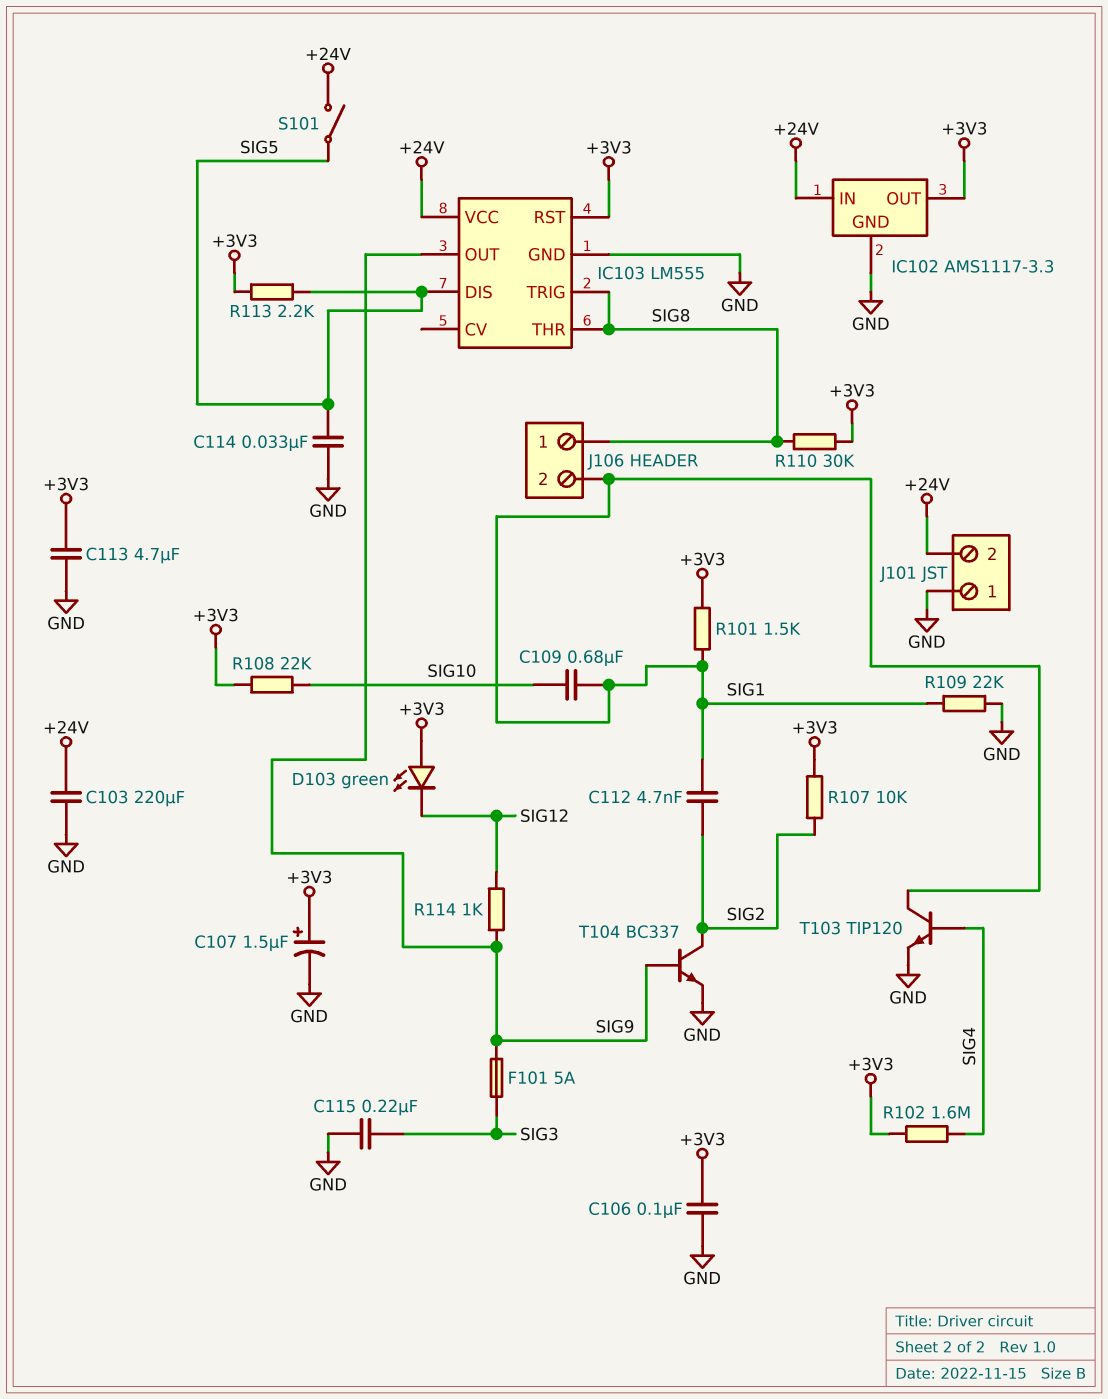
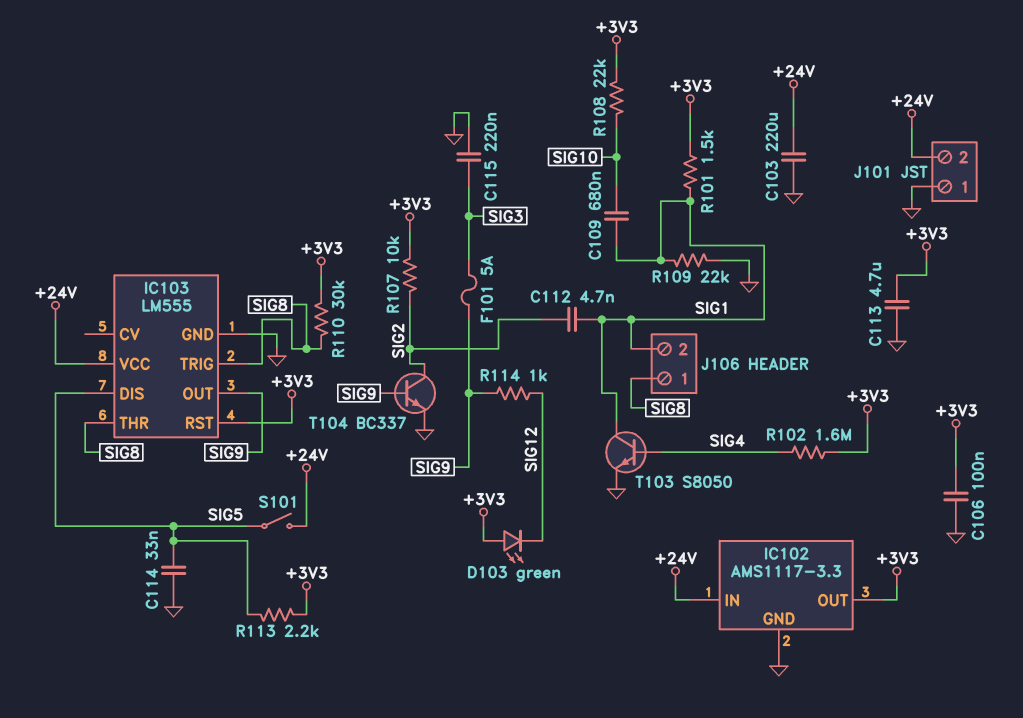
C107: 1.5uF (plus +3V3, minus GND) -> none
T103: NPN TIP120 (B SIG4, C SIG1, E GND) -> NPN S8050 (B SIG4, C SIG1, E GND)

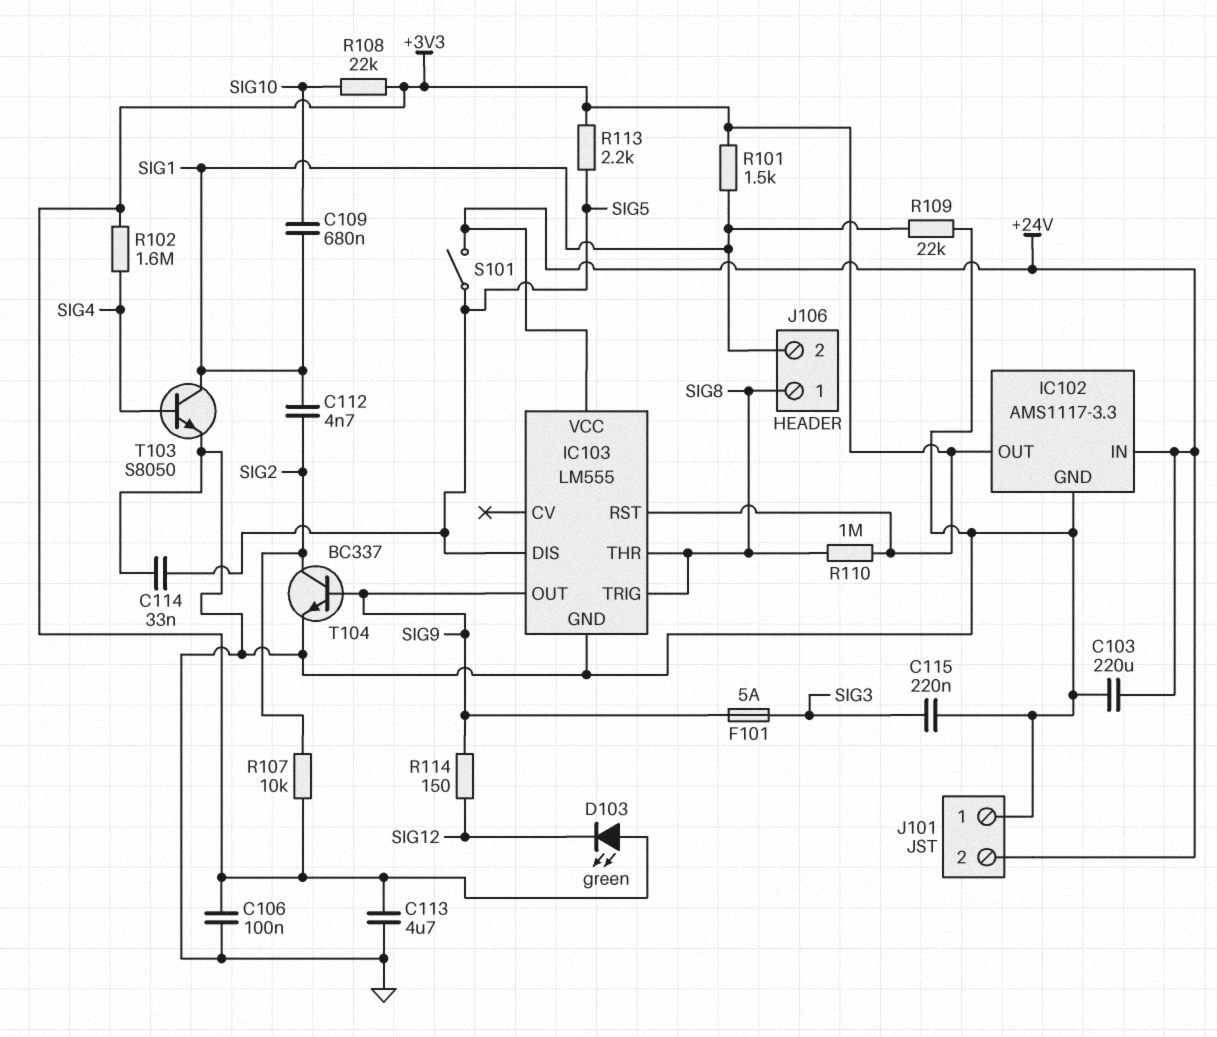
R110: 30k (+3V3, SIG8) -> 1M (+3V3, SIG8)
R114: 1k (SIG9, SIG12) -> 150 (SIG9, SIG12)

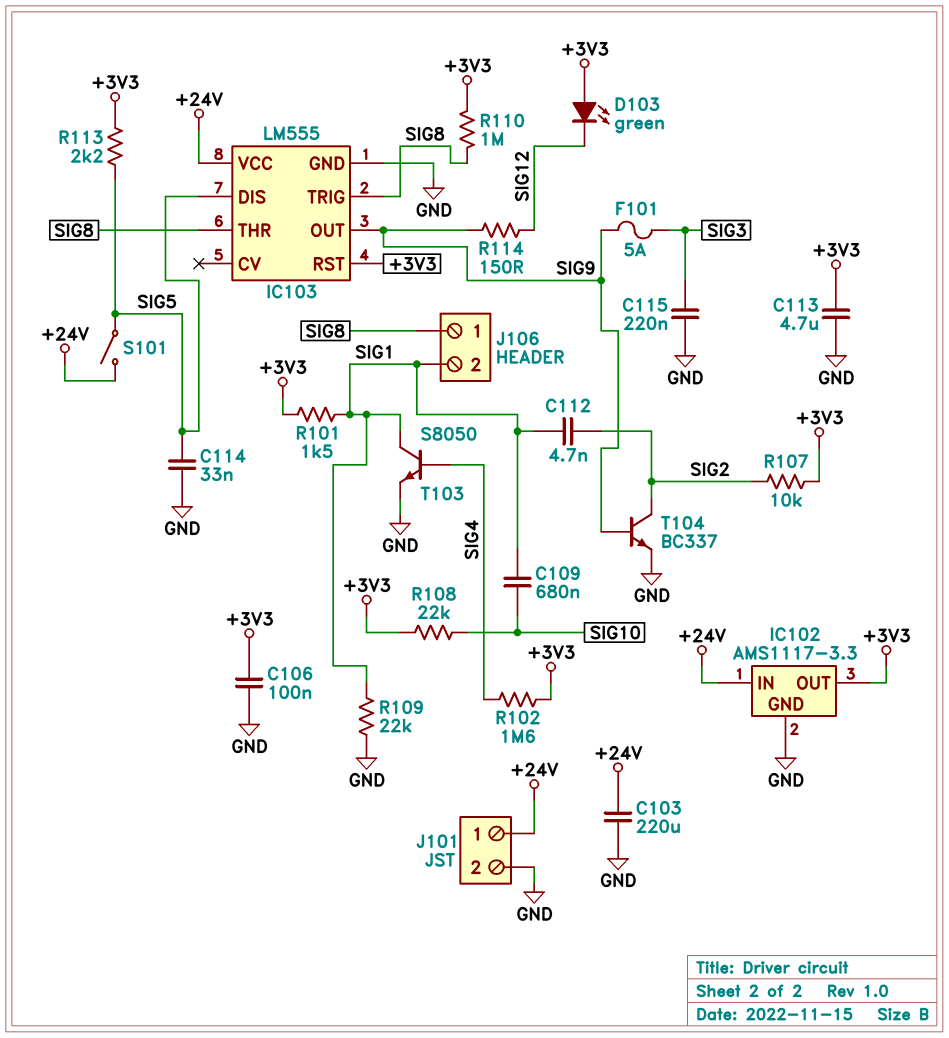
J101 pin 1: GND -> +24V
J101 pin 2: +24V -> GND

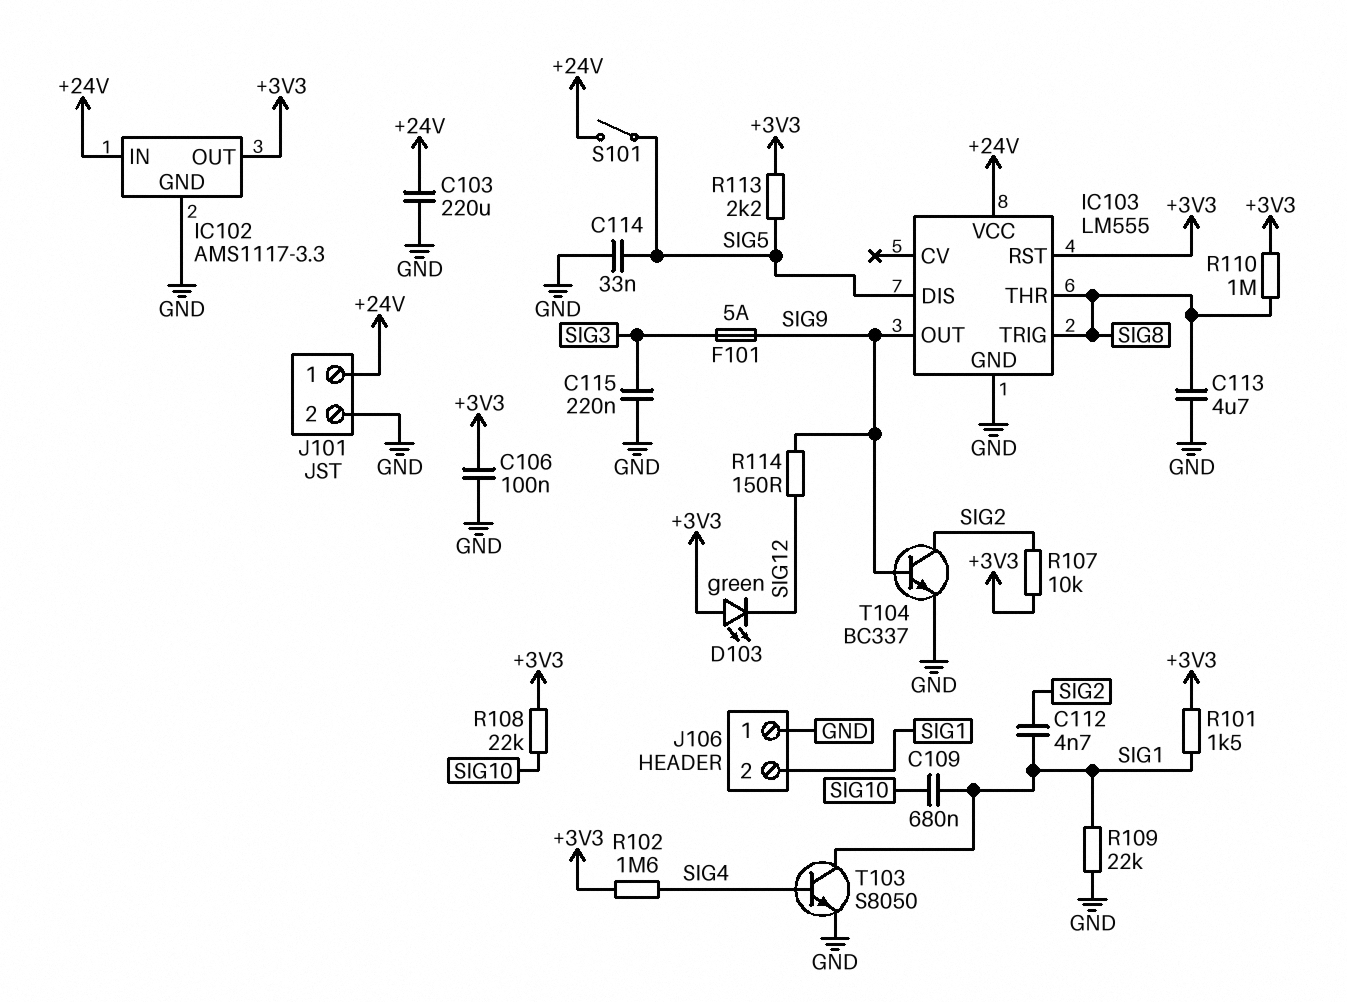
C113: 4.7uF (+3V3, GND) -> 4.7uF (GND, SIG8)
J106 pin 1: SIG8 -> GND

